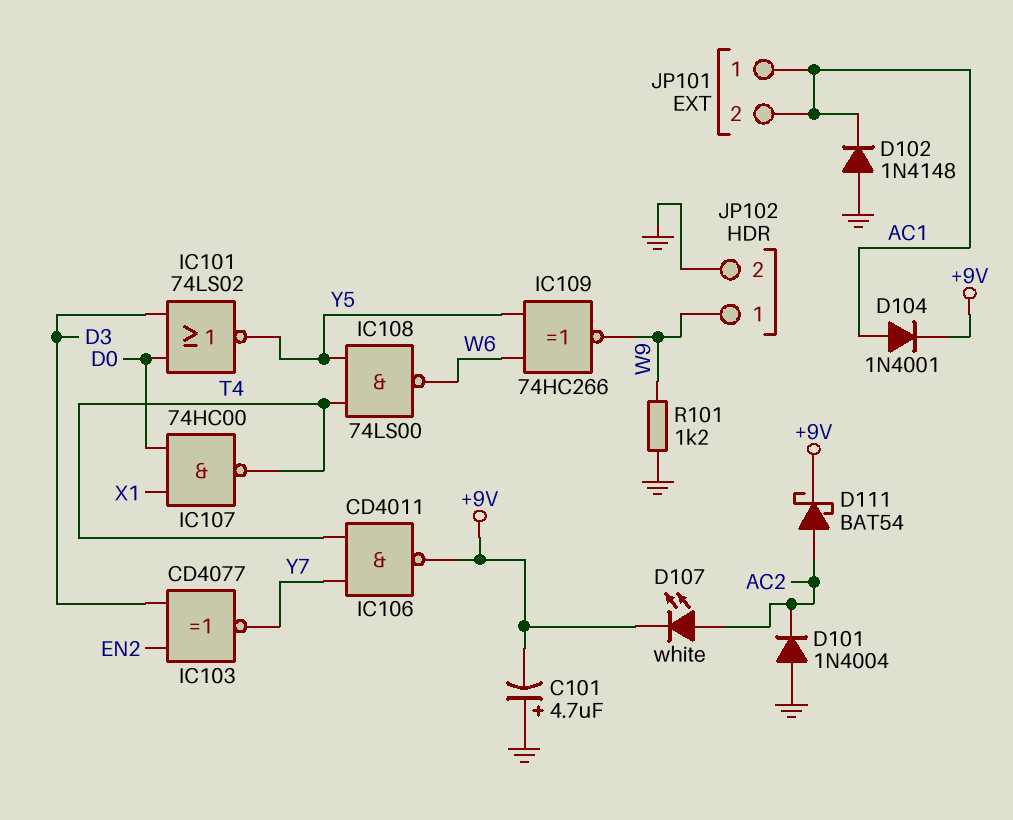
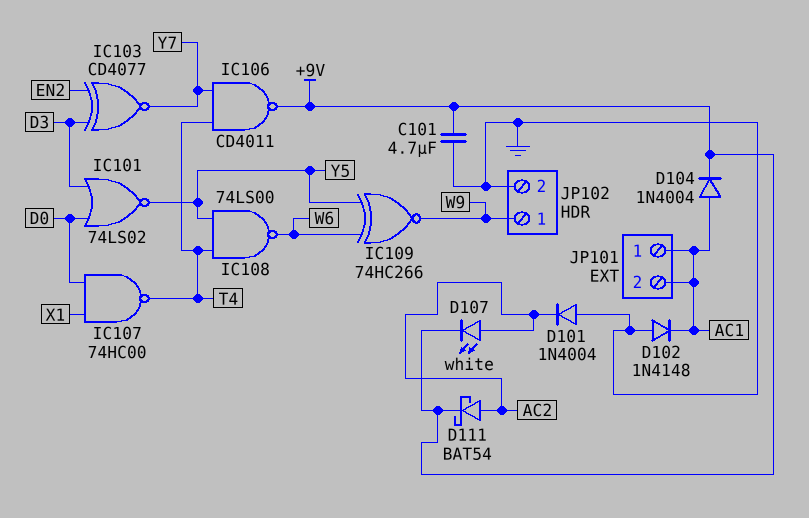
C101: 4.7uF (plus GND, minus +9V) -> 4.7uF (+9V, GND)
D104: diode 1N4001 (A AC1, K +9V) -> diode 1N4004 (A AC1, K +9V)
R101: 1.2k (GND, W9) -> none

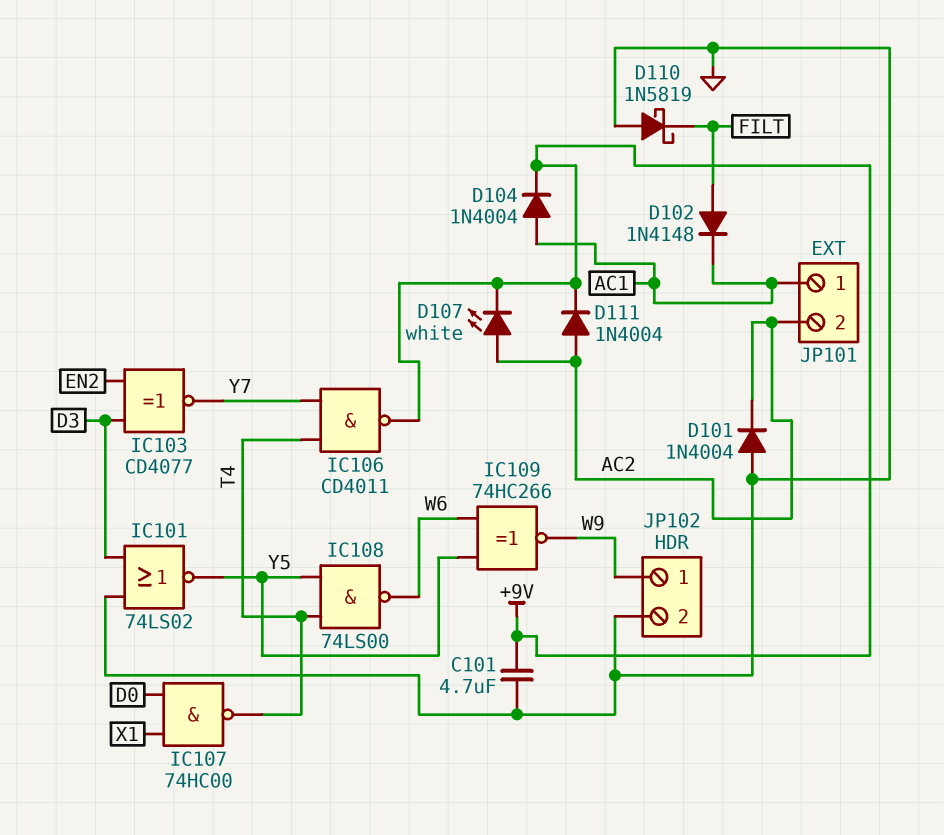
D102: diode 1N4148 (A GND, K AC1) -> diode 1N4148 (A FILT, K AC1)
D110: none -> schottky 1N5819 (A GND, K FILT)
D111: schottky BAT54 (A AC2, K +9V) -> diode 1N4004 (A AC2, K +9V)
IC101: NOR 74LS02 (in D0, in D3, out Y5) -> NOR 74LS02 (in D3, in GND, out Y5)
JP101 pin 2: AC1 -> AC2

